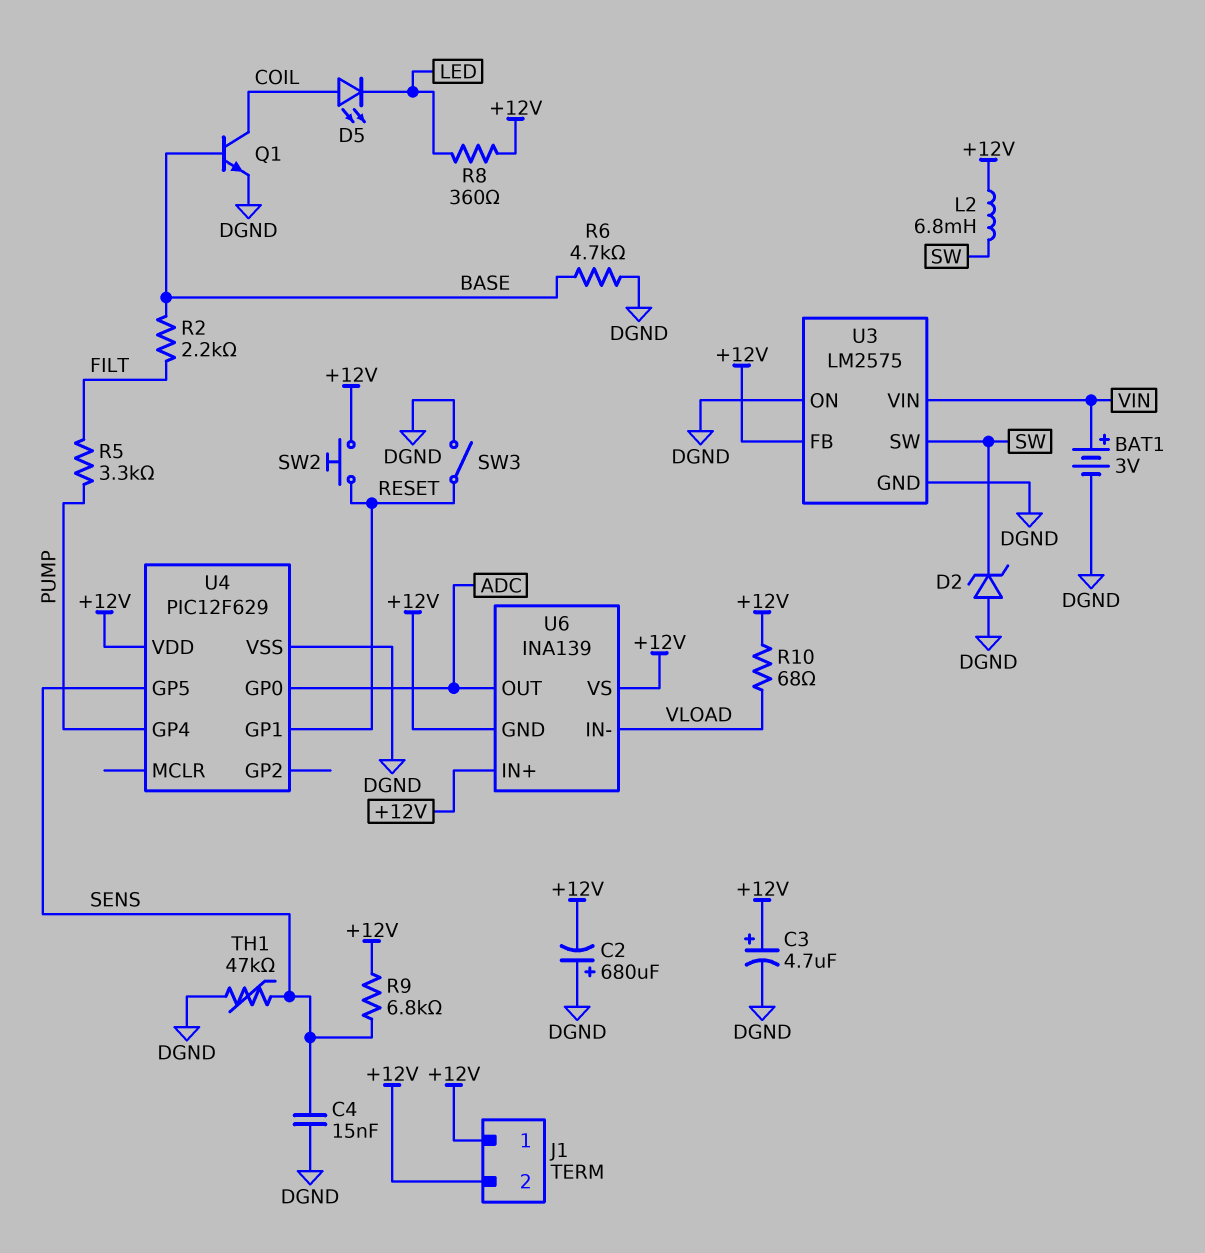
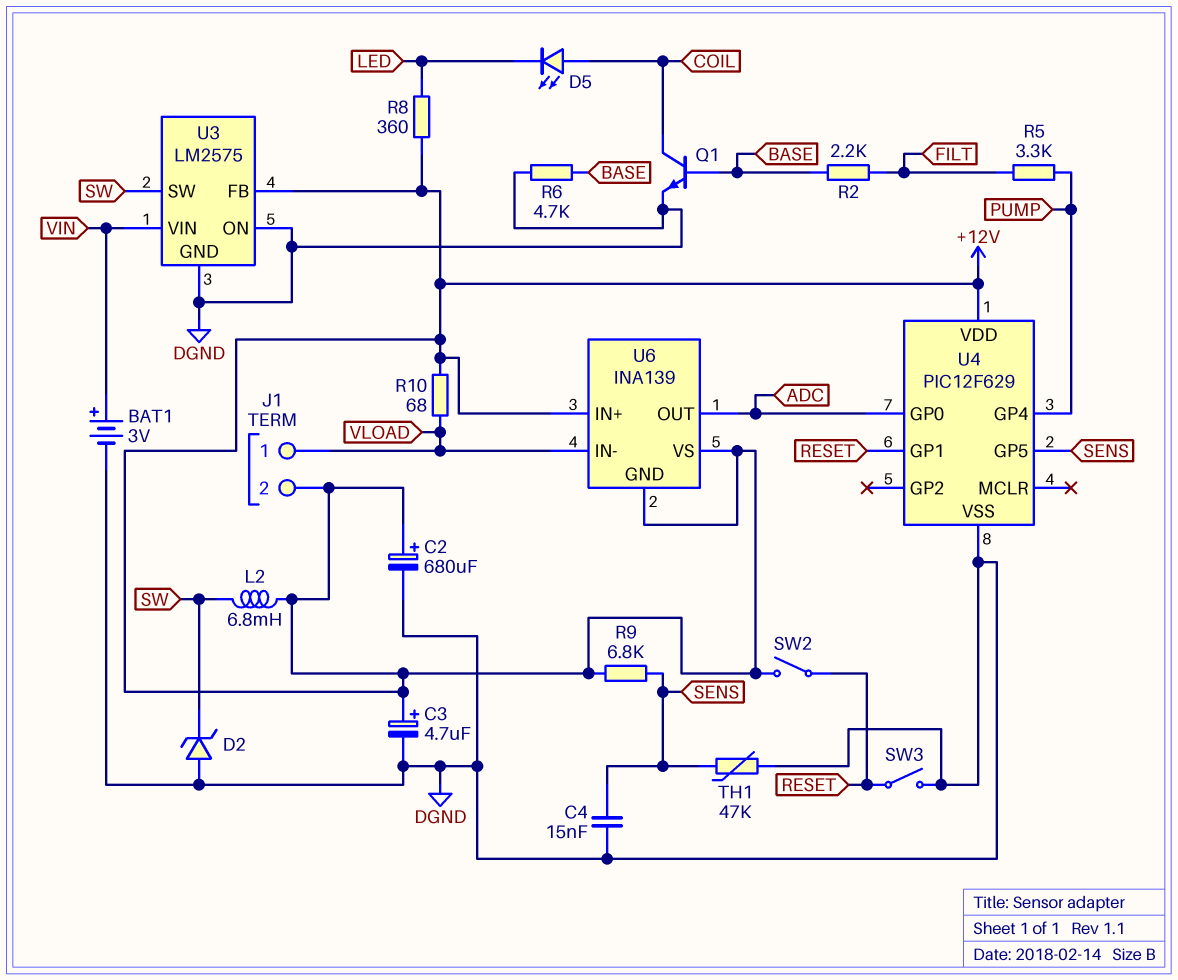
C2: 680uF (plus DGND, minus +12V) -> 680uF (plus +12V, minus DGND)
J1 pin 1: +12V -> VLOAD
SW2: button (+12V, RESET) -> switch (+12V, RESET)

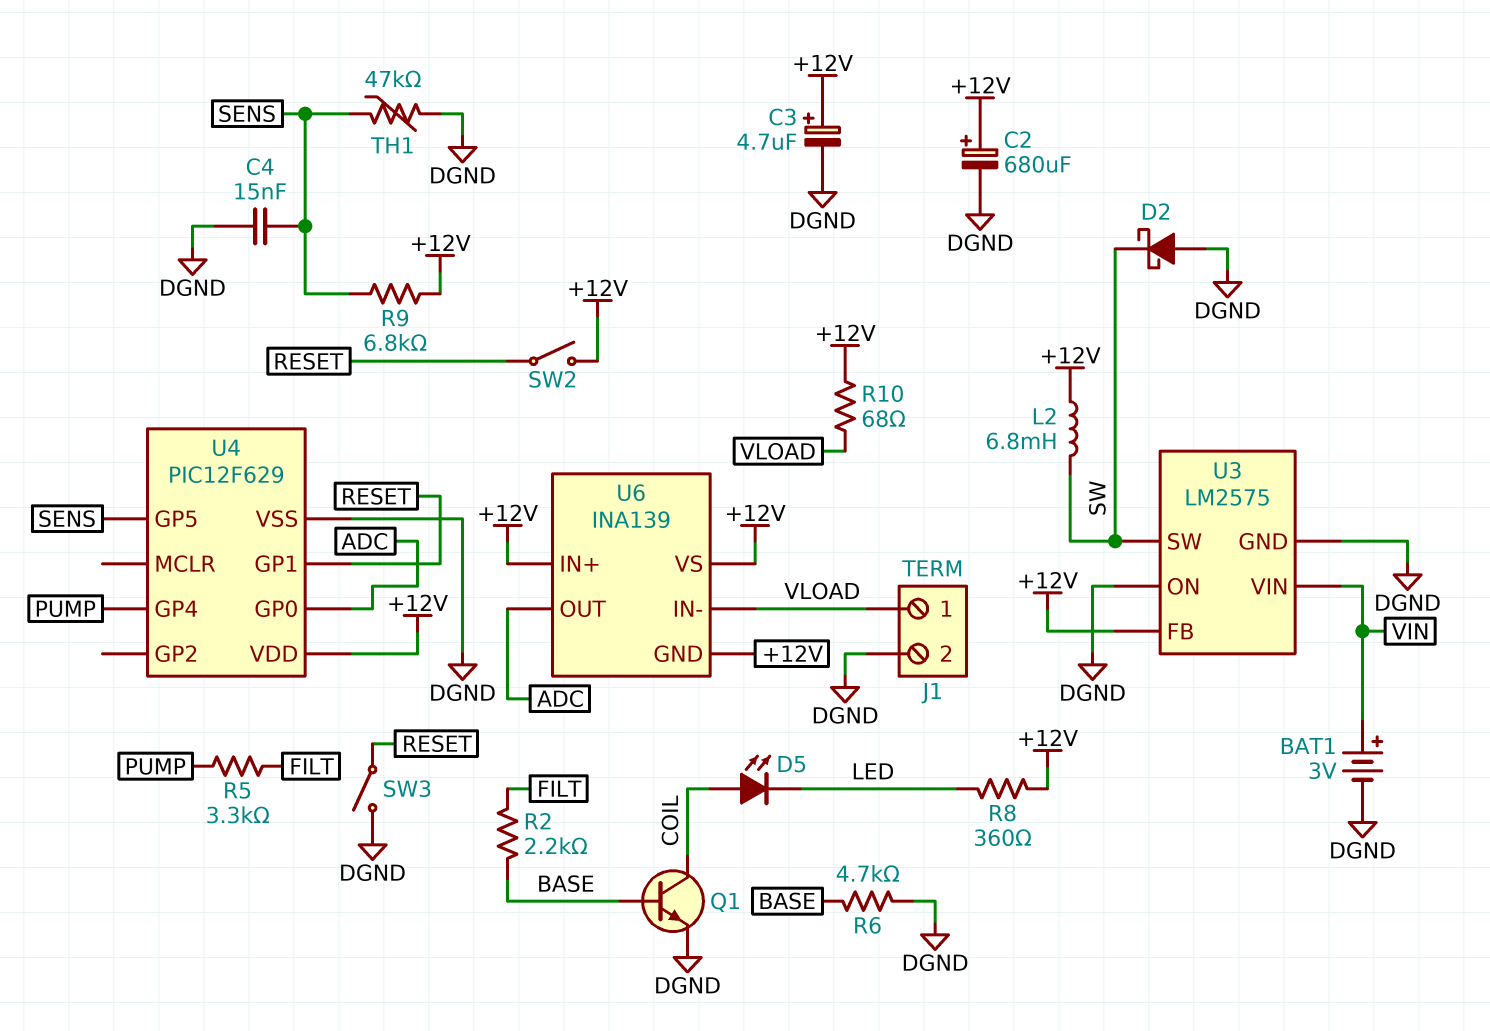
D2: zener (A DGND, K SW) -> schottky (A DGND, K SW)
J1 pin 2: +12V -> DGND

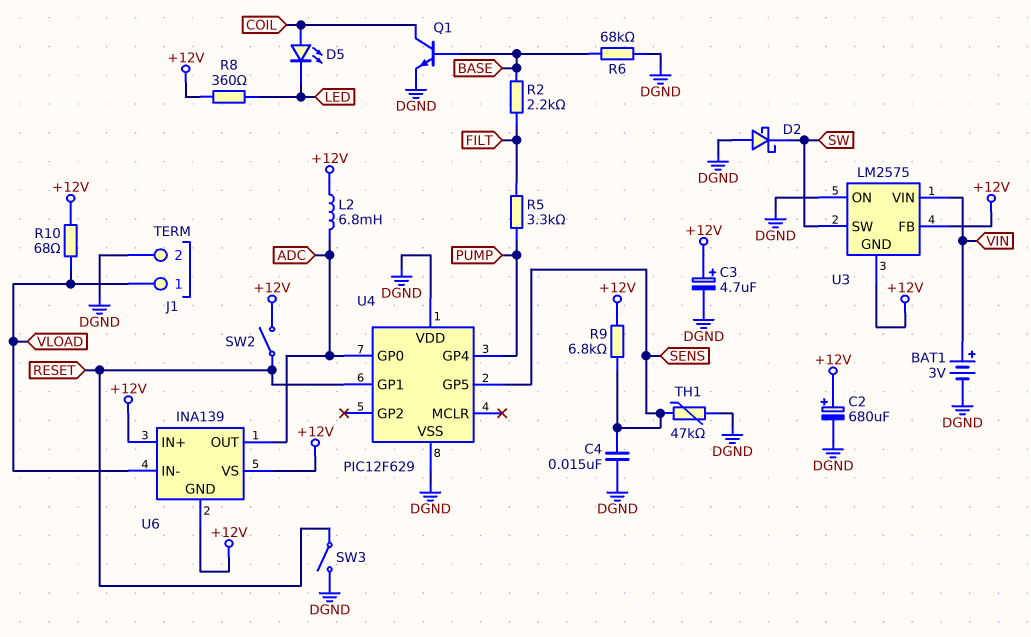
L2: 6.8mH (+12V, SW) -> 6.8mH (+12V, ADC)
R6: 4.7k (BASE, DGND) -> 68k (BASE, DGND)
U3 pin GND: DGND -> +12V
U4 pin VDD: +12V -> DGND

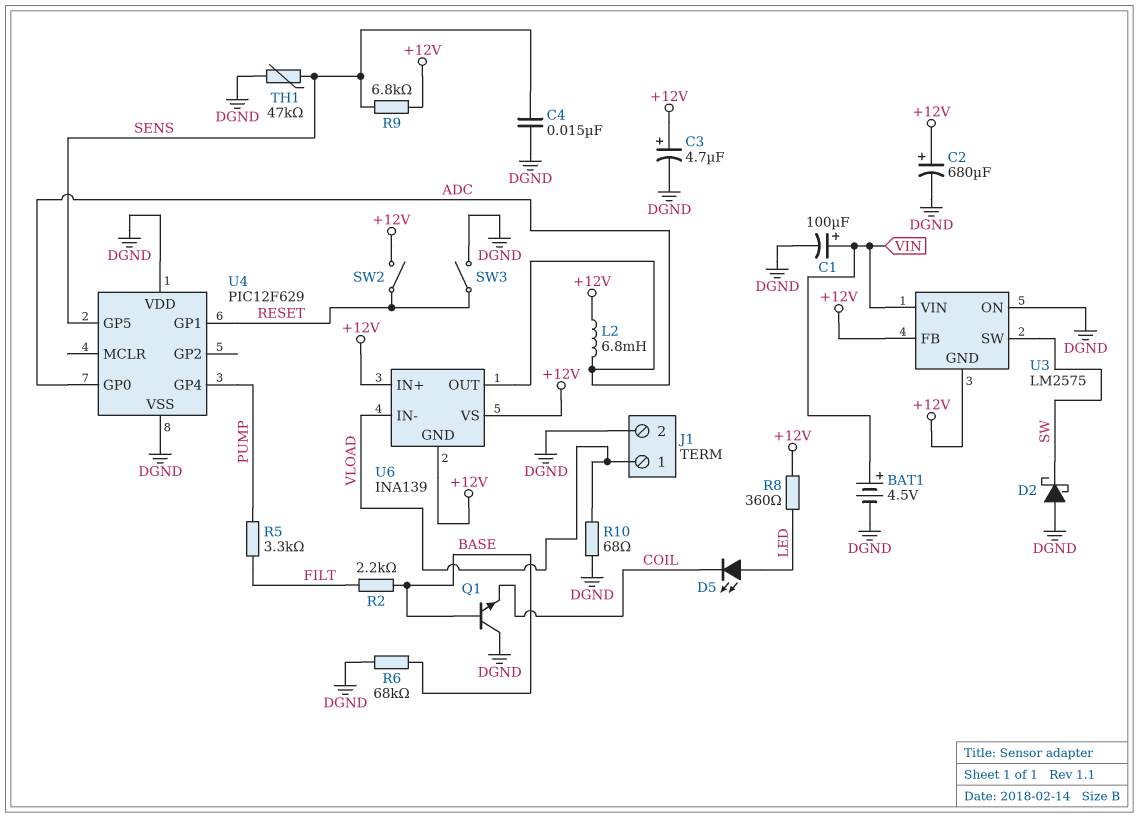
BAT1: 3V (plus VIN, minus DGND) -> 4.5V (plus VIN, minus DGND)
C1: none -> 100uF (plus VIN, minus DGND)
D5: LED (A COIL, K LED) -> LED (A LED, K COIL)
Q1: NPN (B BASE, C COIL, E DGND) -> NPN (B BASE, C DGND, E COIL)
R10: 68 (+12V, VLOAD) -> 68 (DGND, VLOAD)

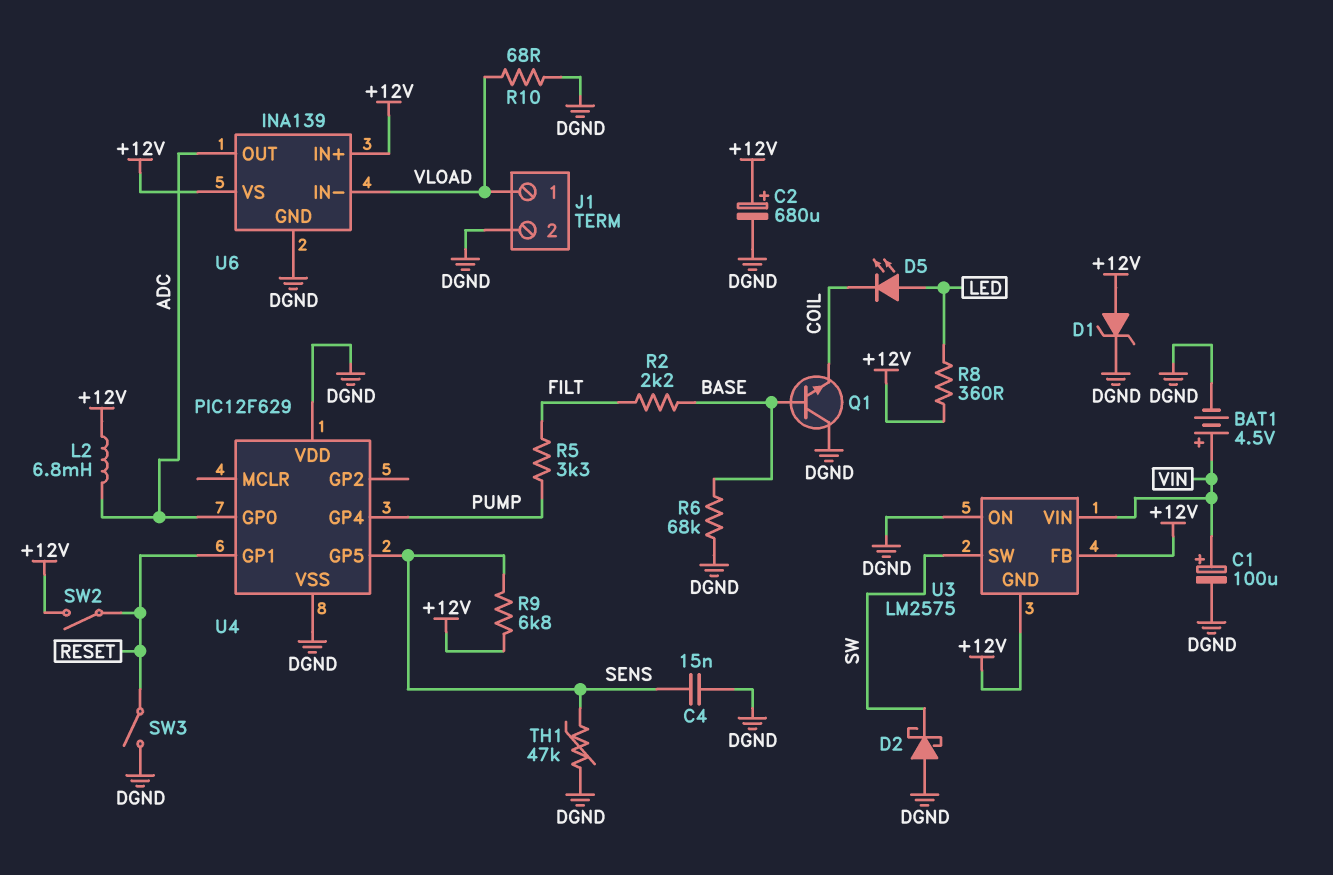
C3: 4.7uF (plus +12V, minus DGND) -> none
D1: none -> zener (A +12V, K DGND)
U6 pin GND: +12V -> DGND

